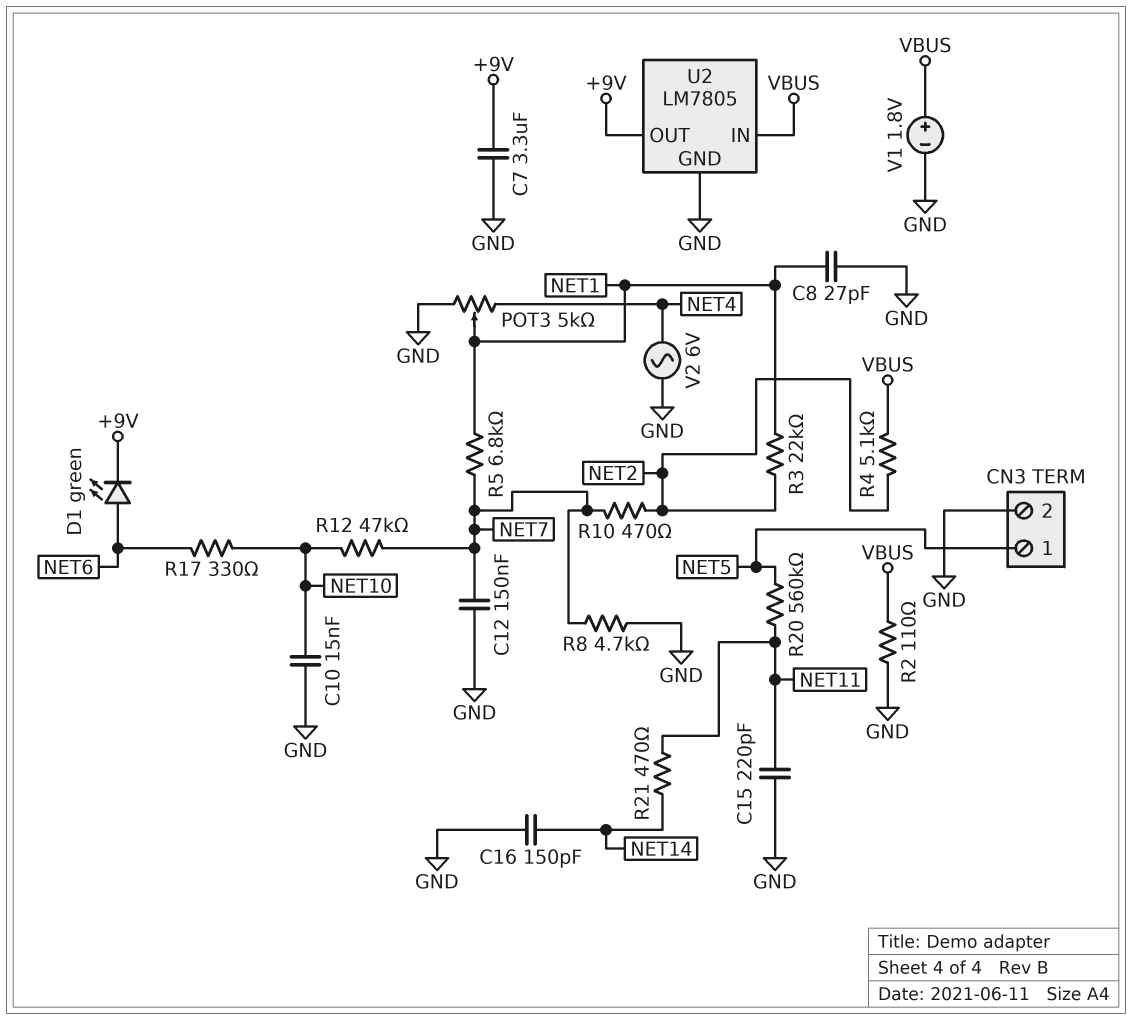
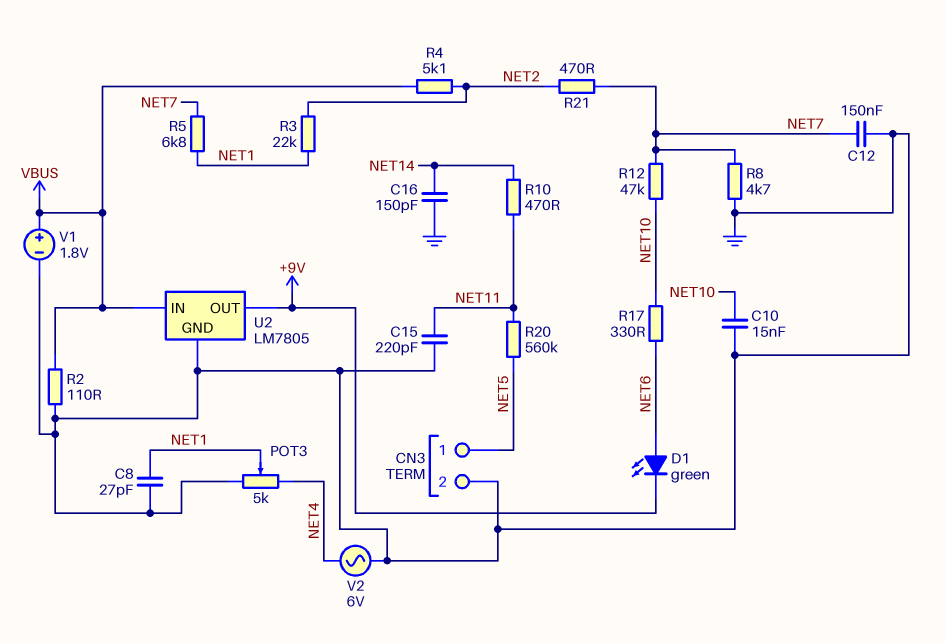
C7: 3.3uF (+9V, GND) -> none
R10: 470 (NET2, NET7) -> 470 (NET11, NET14)
R21: 470 (NET11, NET14) -> 470 (NET2, NET7)

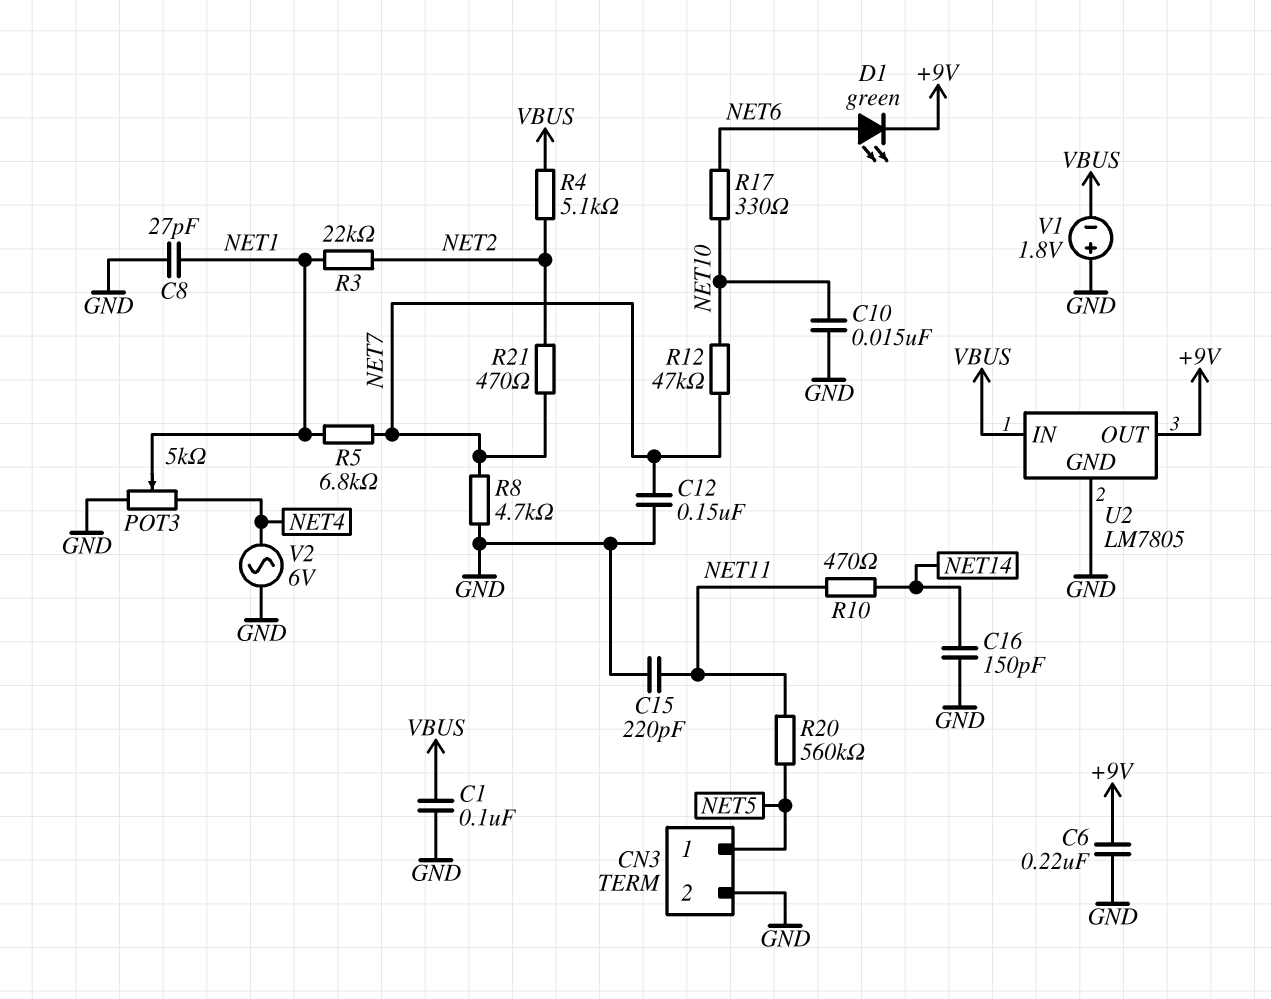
C1: none -> 100nF (GND, VBUS)
C6: none -> 220nF (+9V, GND)
R2: 110 (GND, VBUS) -> none
V1: 1.8V (plus VBUS, minus GND) -> 1.8V (plus GND, minus VBUS)

